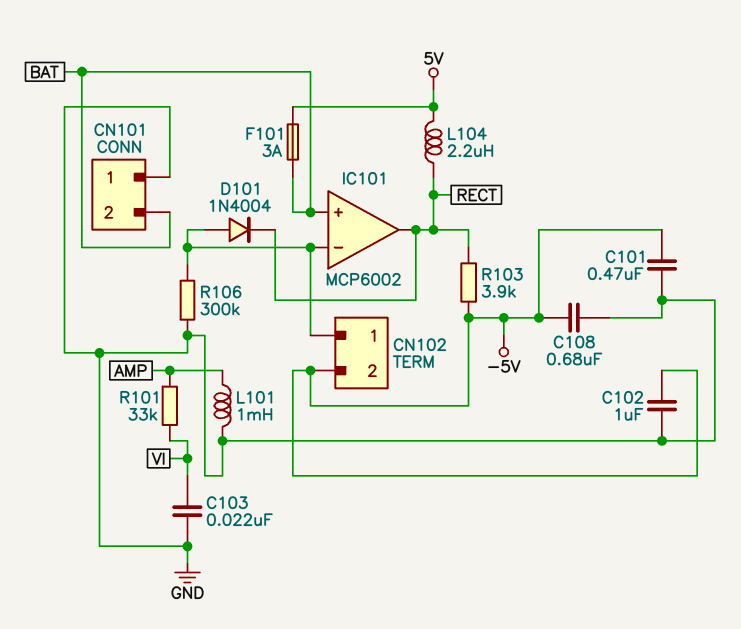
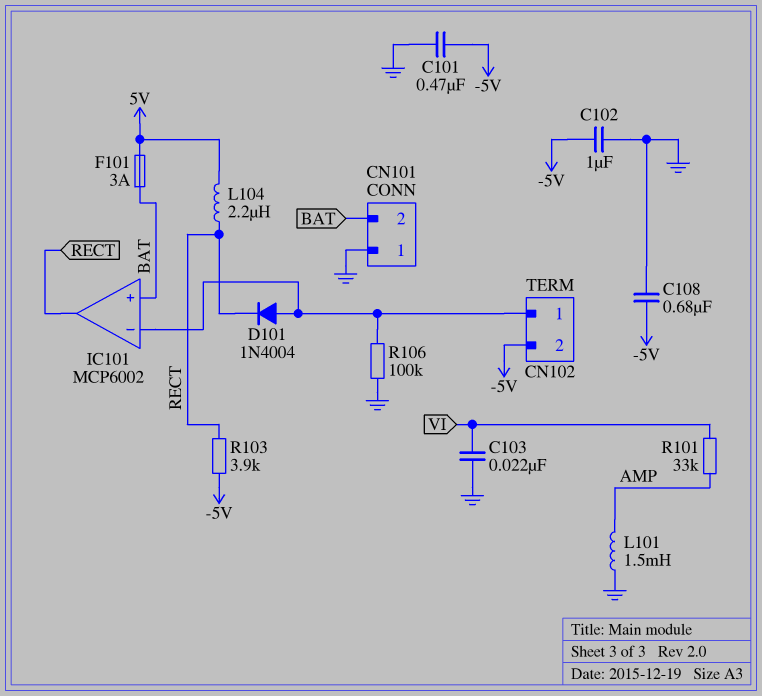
L101: 1mH (AMP, GND) -> 1.5mH (AMP, GND)
R106: 300k (CN102/1, GND) -> 100k (CN102/1, GND)

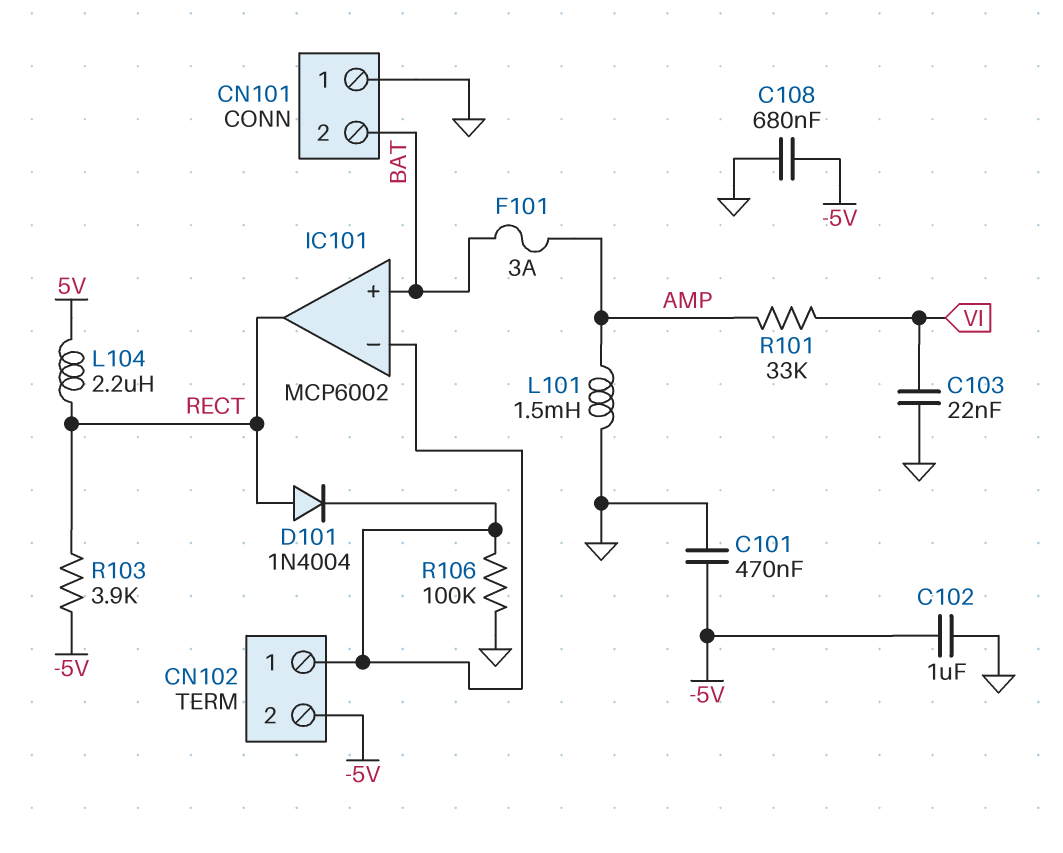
D101: diode 1N4004 (A CN102/1, K RECT) -> diode 1N4004 (A RECT, K CN102/1)
F101: 3A (5V, BAT) -> 3A (AMP, BAT)

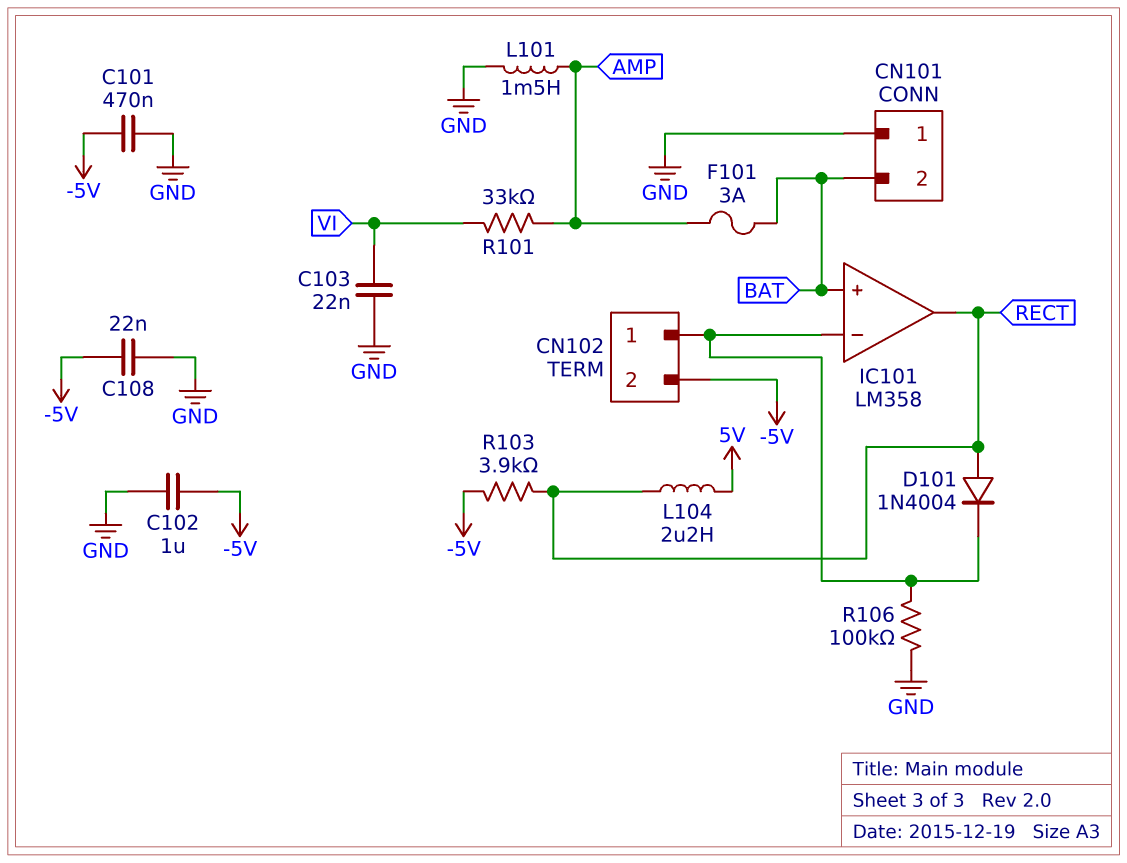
C108: 680nF (-5V, GND) -> 22nF (-5V, GND)
IC101: MCP6002 -> LM358

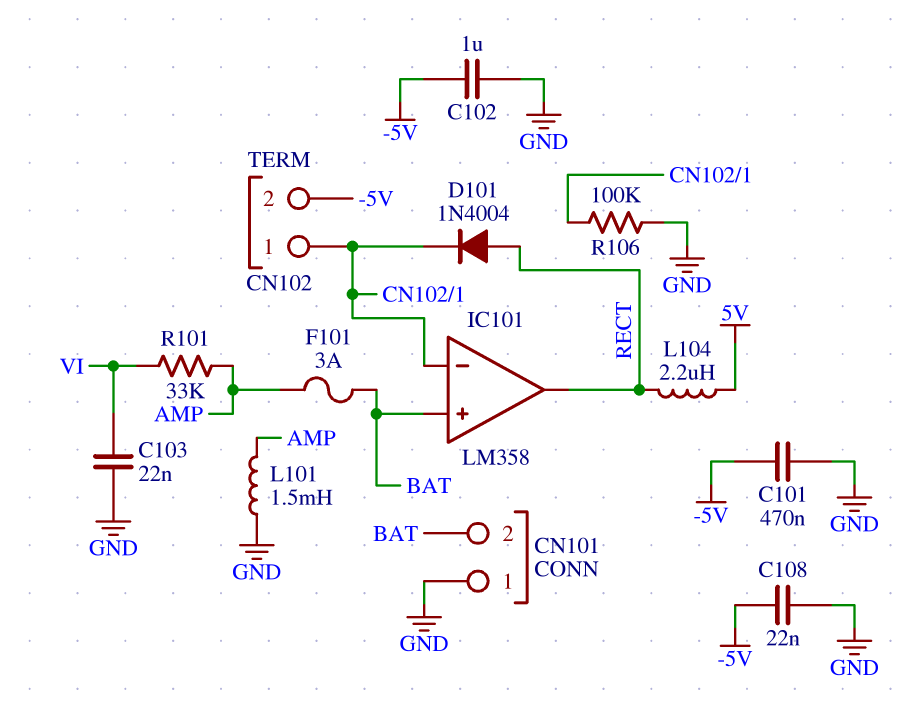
R103: 3.9k (-5V, RECT) -> none

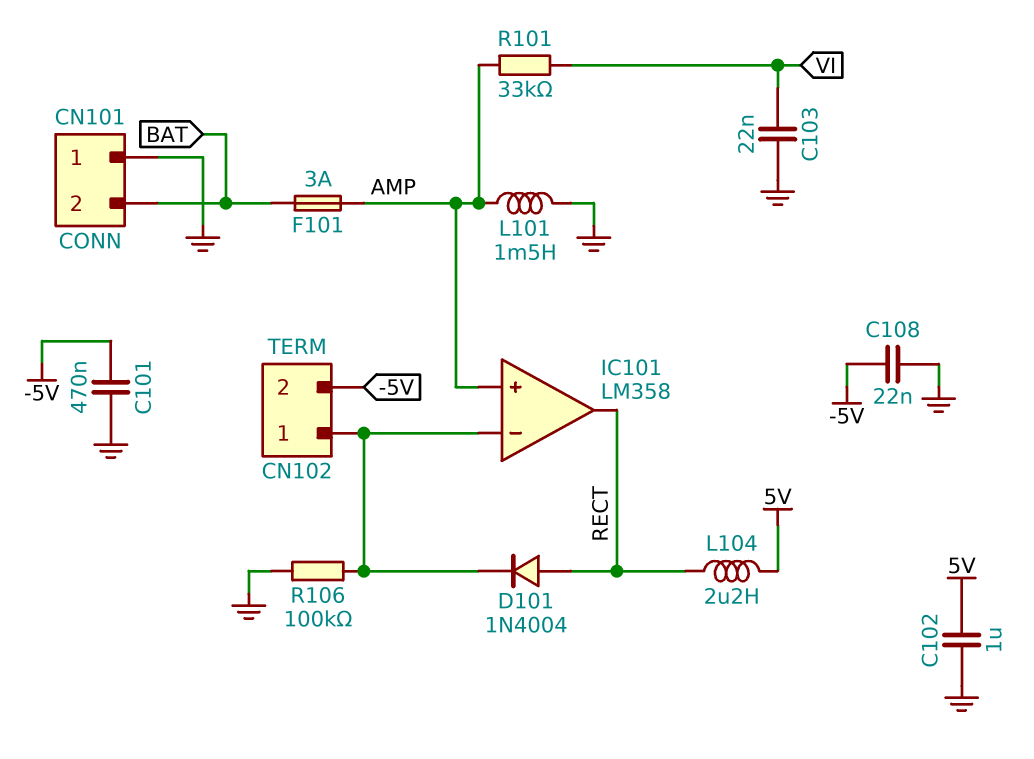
C102: 1uF (-5V, GND) -> 1uF (5V, GND)
IC101 pin in+: BAT -> AMP

